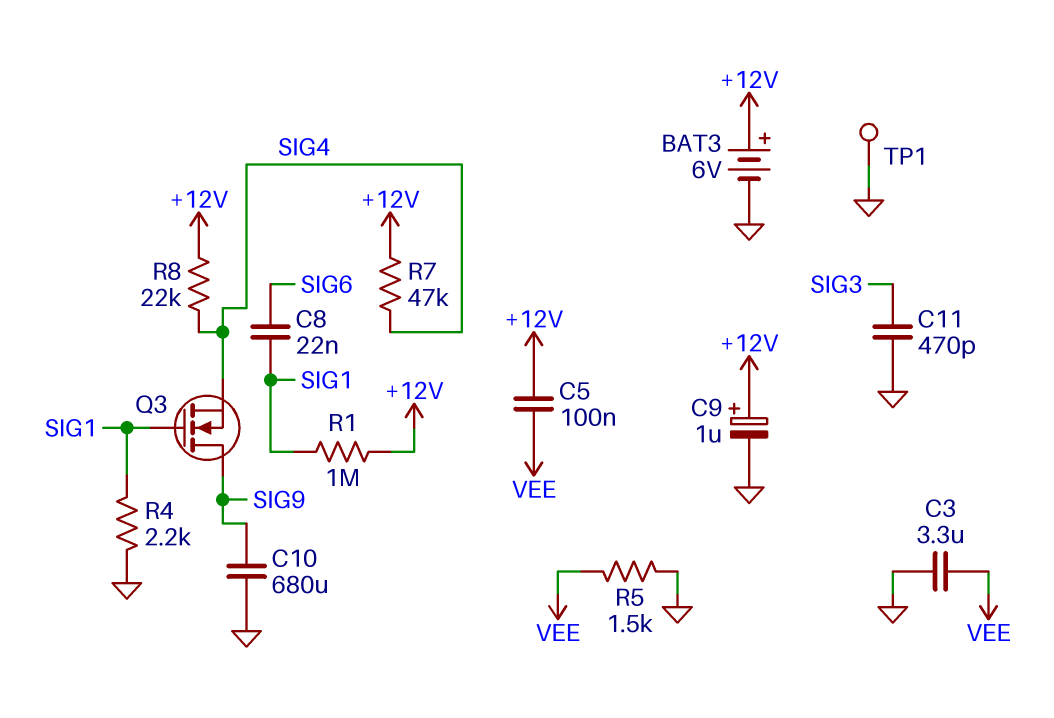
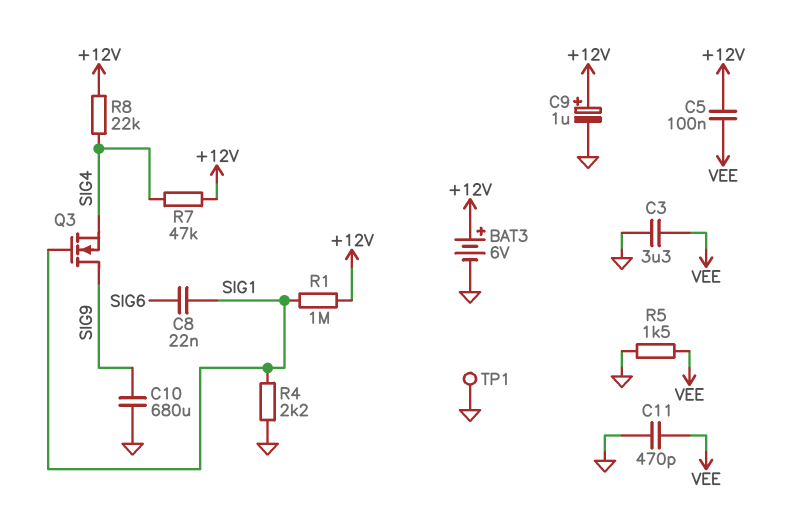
C11: 470pF (GND, SIG3) -> 470pF (GND, VEE)

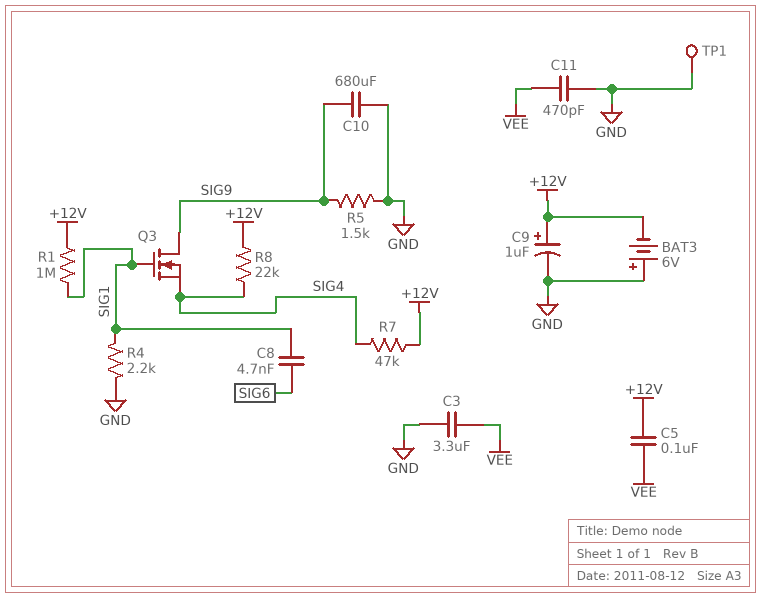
BAT3: 6V (plus +12V, minus GND) -> 6V (plus GND, minus +12V)
C8: 22nF (SIG1, SIG6) -> 4.7nF (SIG1, SIG6)
R5: 1.5k (GND, VEE) -> 1.5k (GND, SIG9)

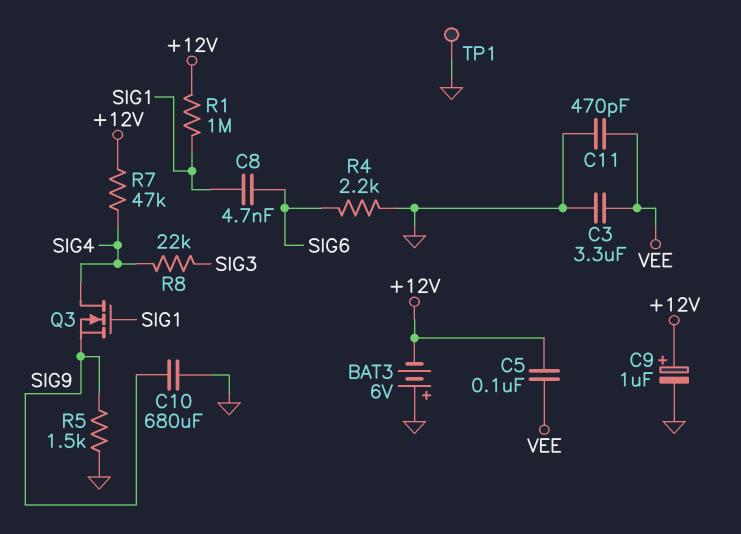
Q3: NMOS (G SIG1, D SIG9, S SIG4) -> NMOS (G SIG1, D SIG4, S SIG9)
R4: 2.2k (GND, SIG1) -> 2.2k (GND, SIG6)
R8: 22k (+12V, SIG4) -> 22k (SIG3, SIG4)

